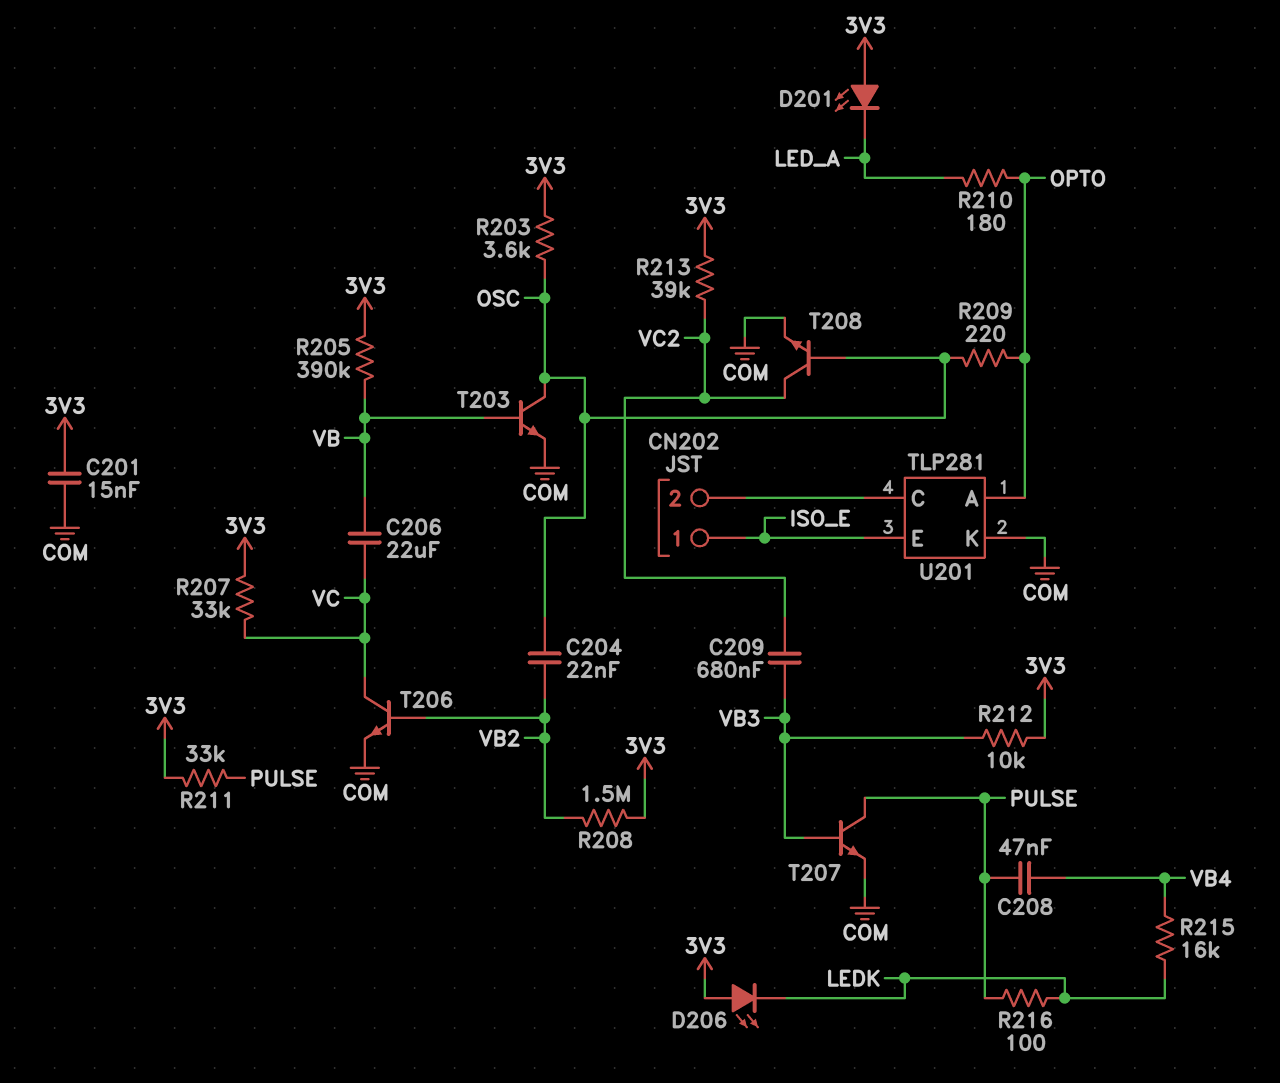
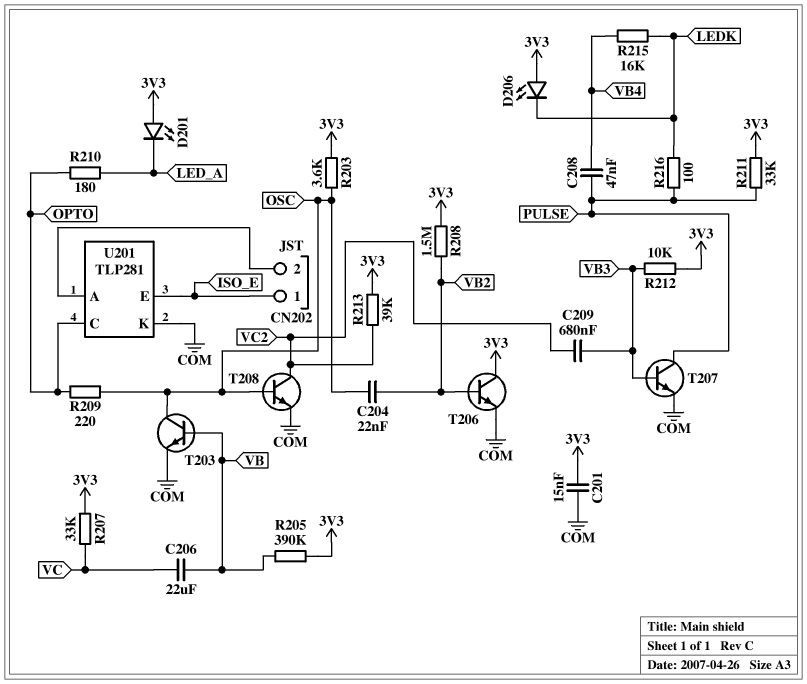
T206: NPN (B VB2, C VC, E COM) -> NPN (B VB2, C 3V3, E COM)
U201 pin A: OPTO -> CN202/2
U201 pin C: CN202/2 -> OPTO

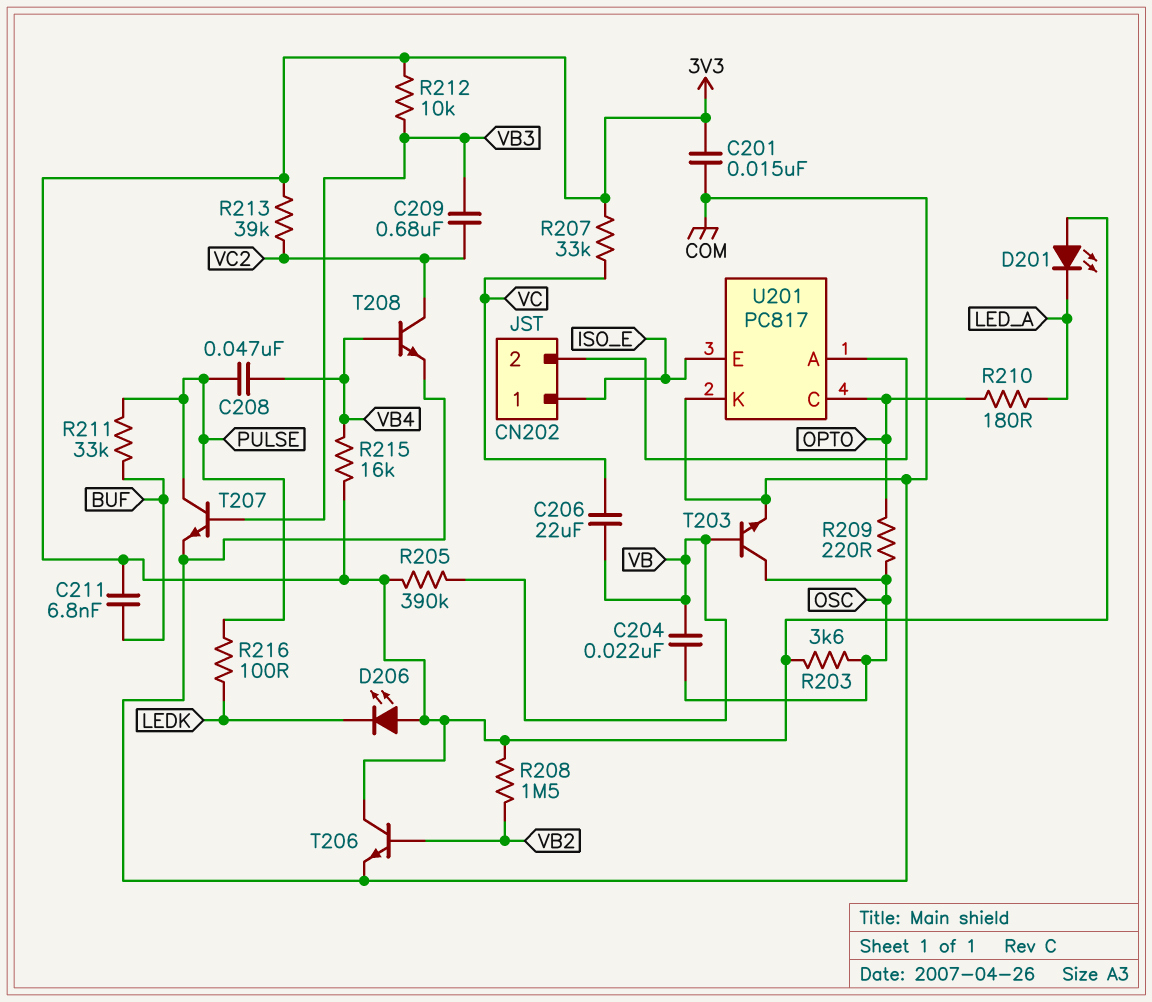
C204: 22nF (OSC, VB2) -> 22nF (OSC, VB)
C211: none -> 6.8nF (3V3, BUF)
R211: 33k (3V3, PULSE) -> 33k (BUF, PULSE)
R215: 16k (LEDK, VB4) -> 16k (3V3, VB4)
T208: NPN (B OSC, C VC2, E COM) -> NPN (B VB4, C VC2, E COM)
U201: TLP281 -> PC817

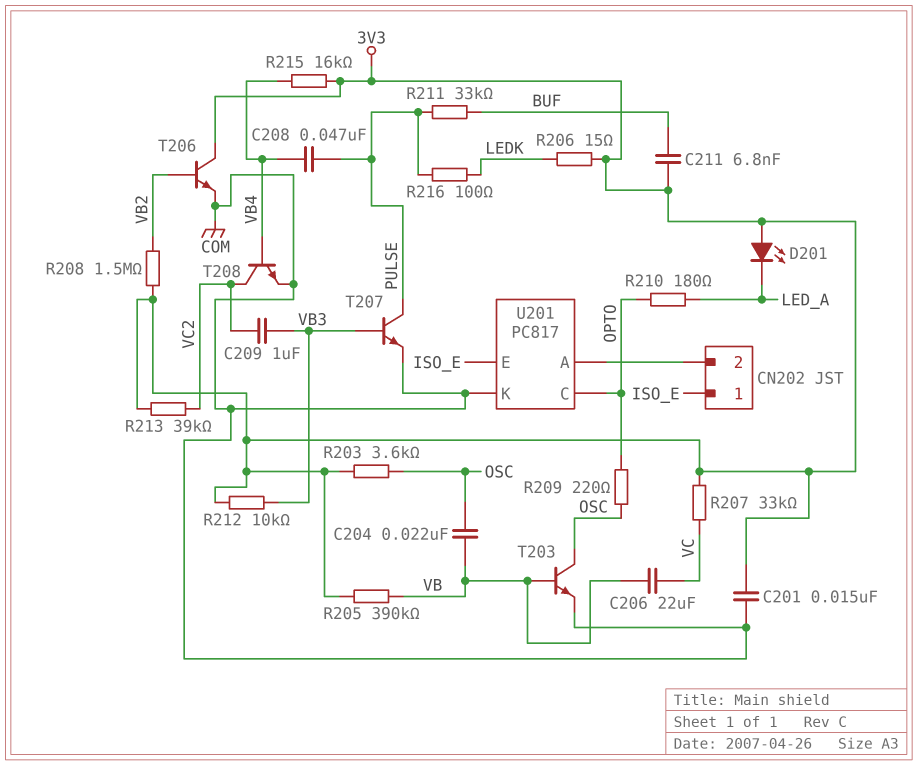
C209: 680nF (VB3, VC2) -> 1uF (VB3, VC2)
D206: LED (A 3V3, K LEDK) -> none
R206: none -> 15 (3V3, LEDK)

